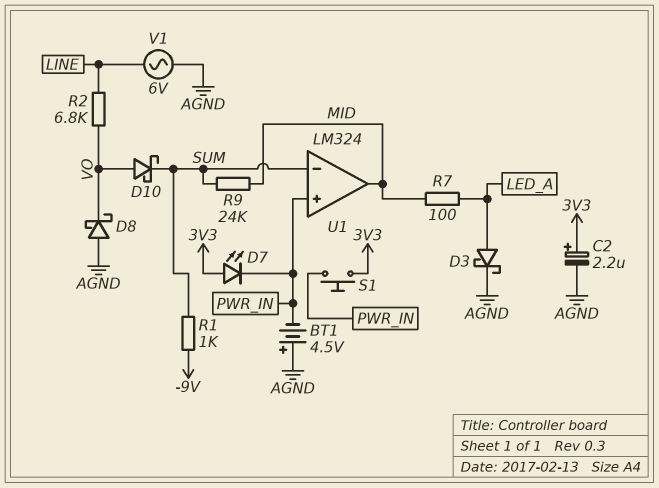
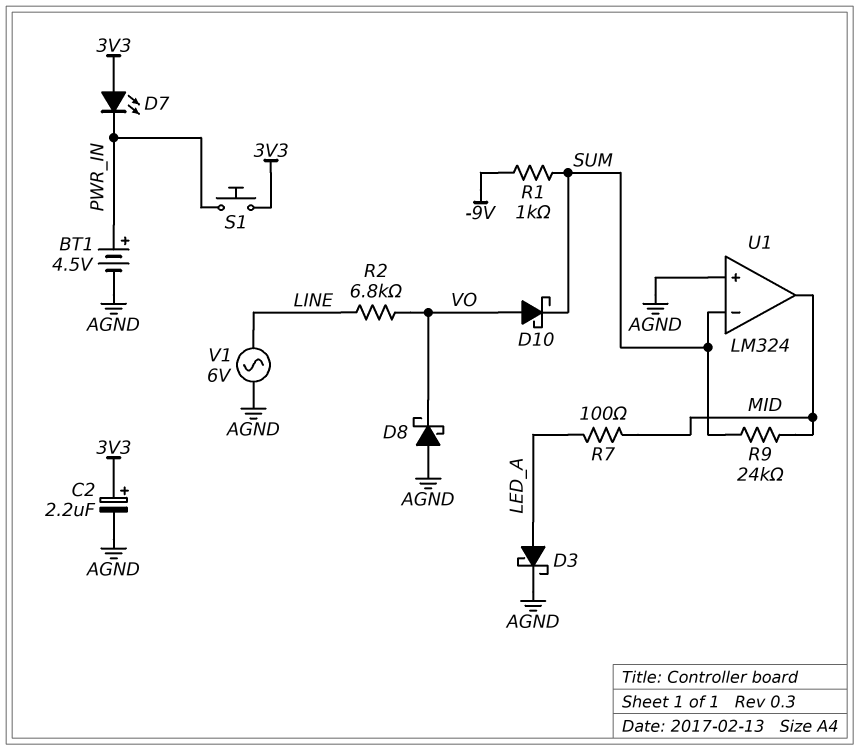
BT1: 4.5V (plus AGND, minus PWR_IN) -> 4.5V (plus PWR_IN, minus AGND)
U1 pin in+: PWR_IN -> AGND

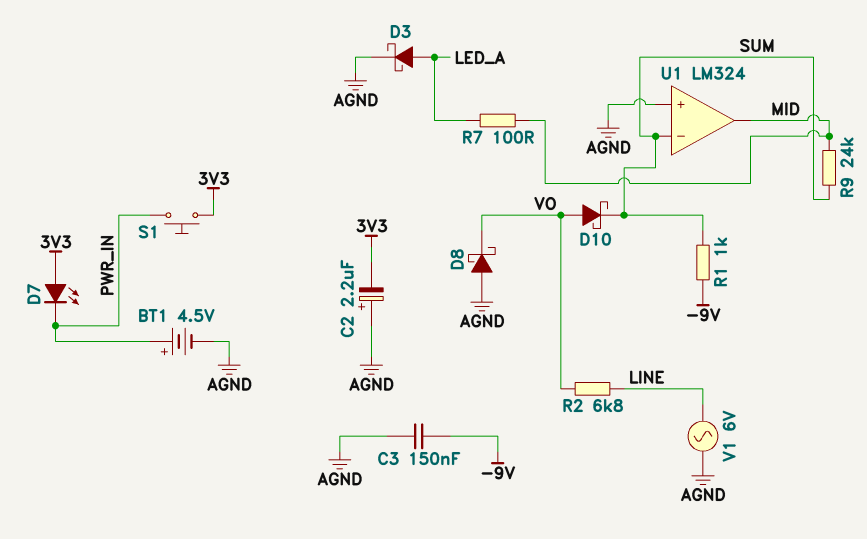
C2: 2.2uF (plus 3V3, minus AGND) -> 2.2uF (plus AGND, minus 3V3)
C3: none -> 150nF (-9V, AGND)

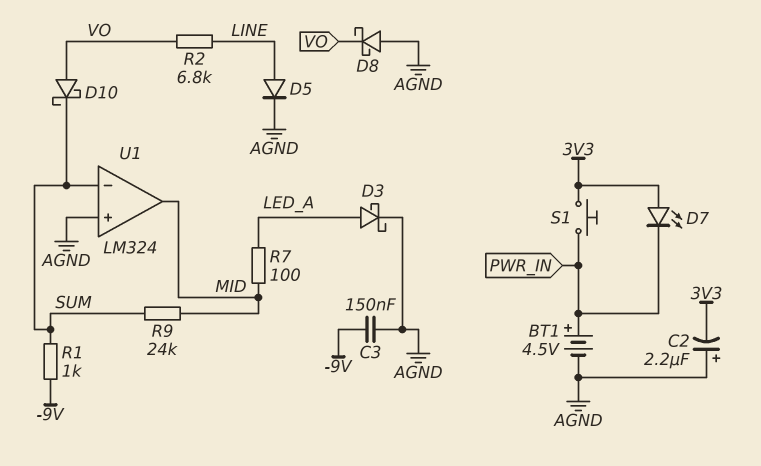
D5: none -> diode (A LINE, K AGND)
V1: AC 6V (AGND, LINE) -> none

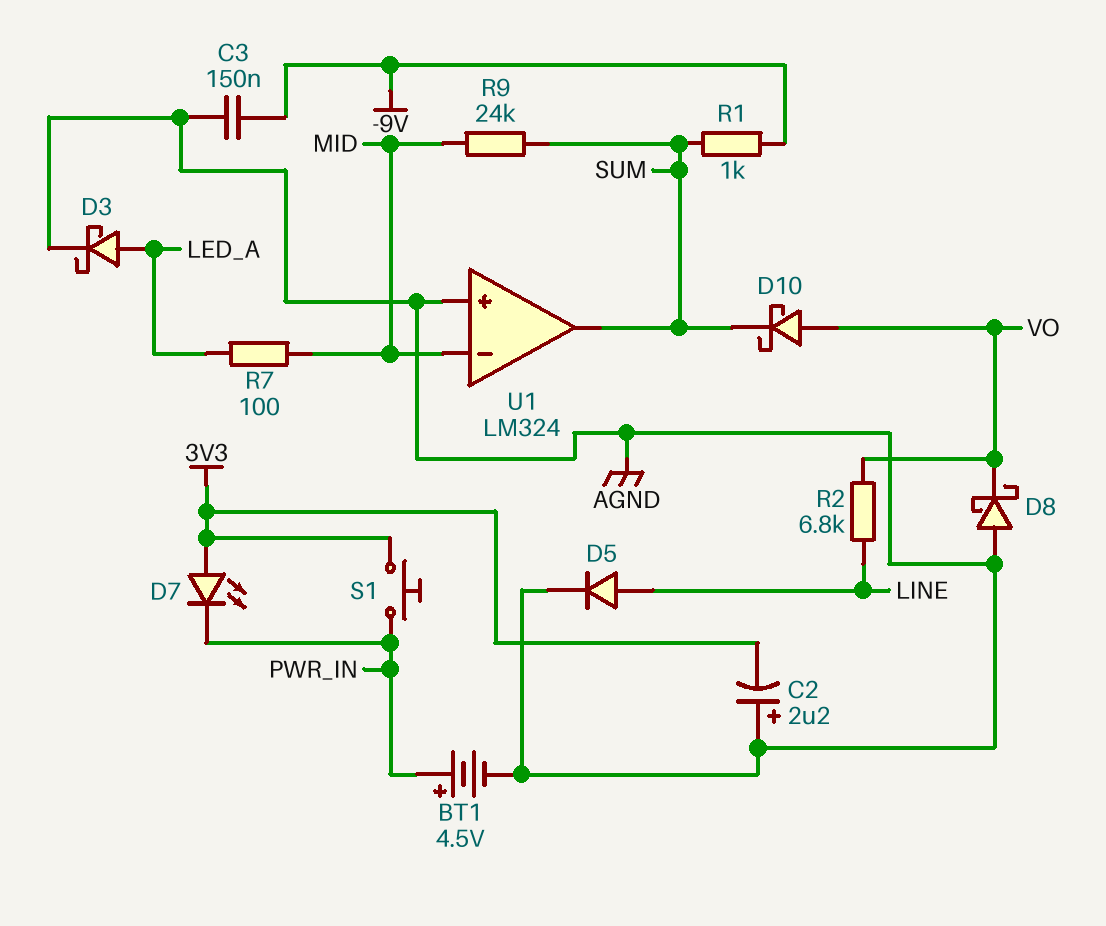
U1 pin in-: SUM -> MID
U1 pin out: MID -> SUM

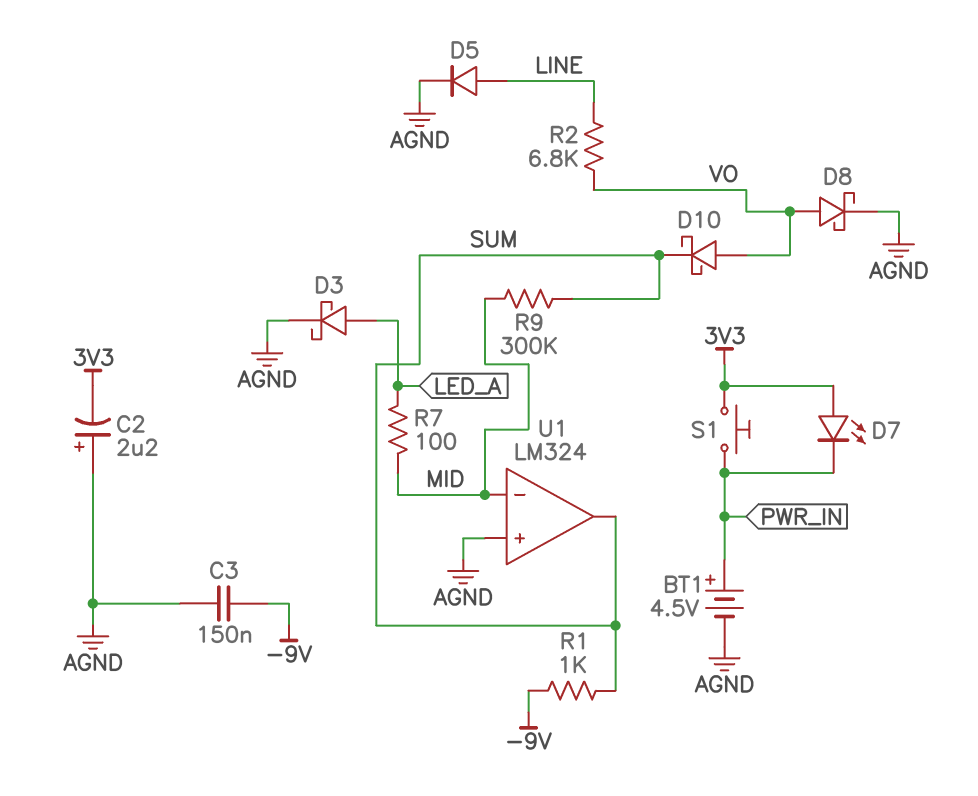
D8: schottky (A AGND, K VO) -> schottky (A VO, K AGND)
R9: 24k (MID, SUM) -> 300k (MID, SUM)

